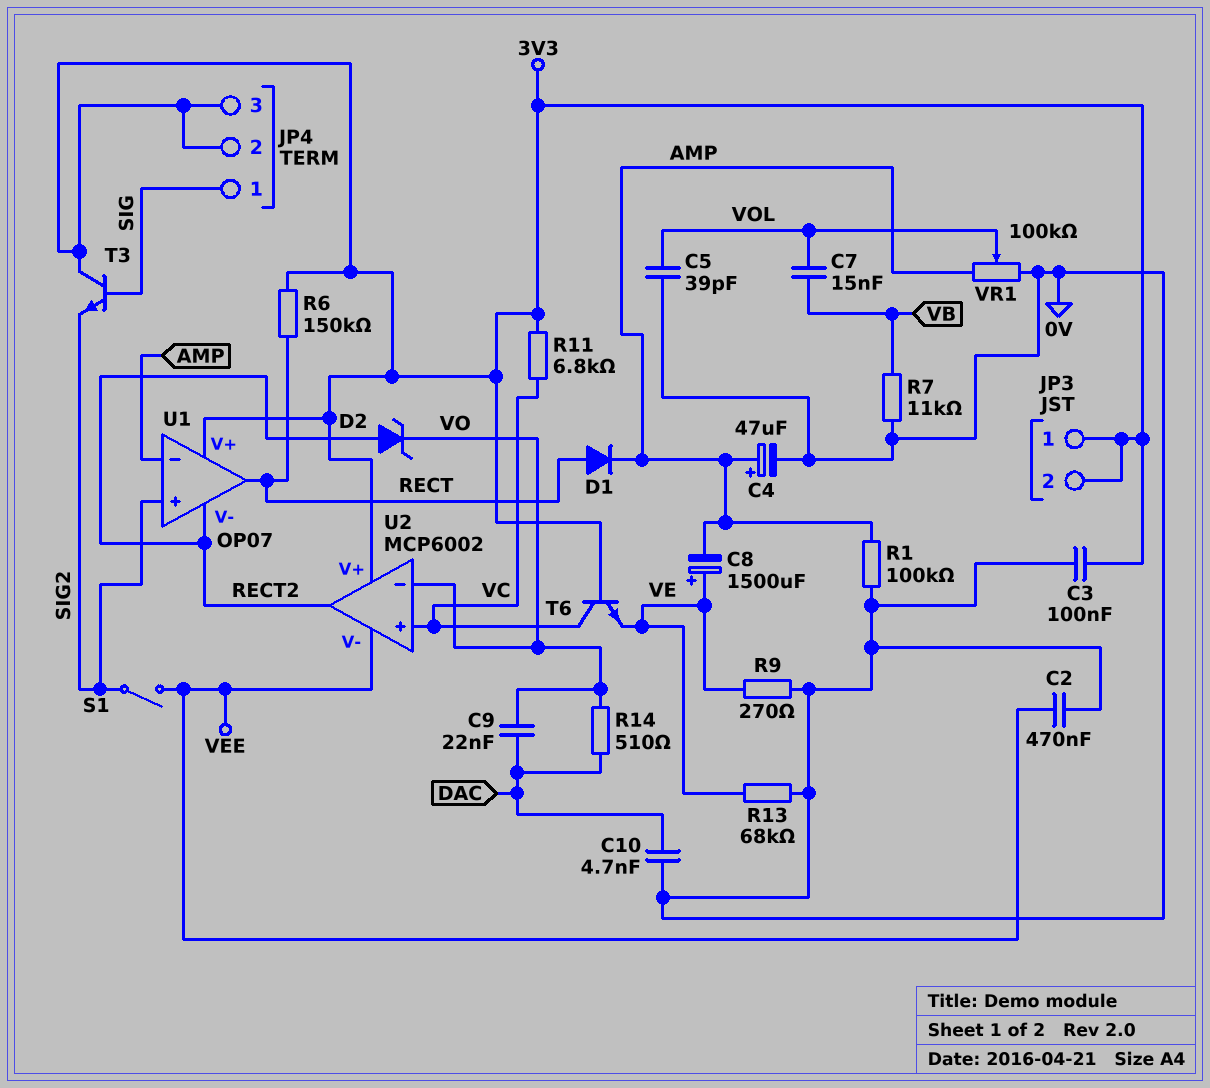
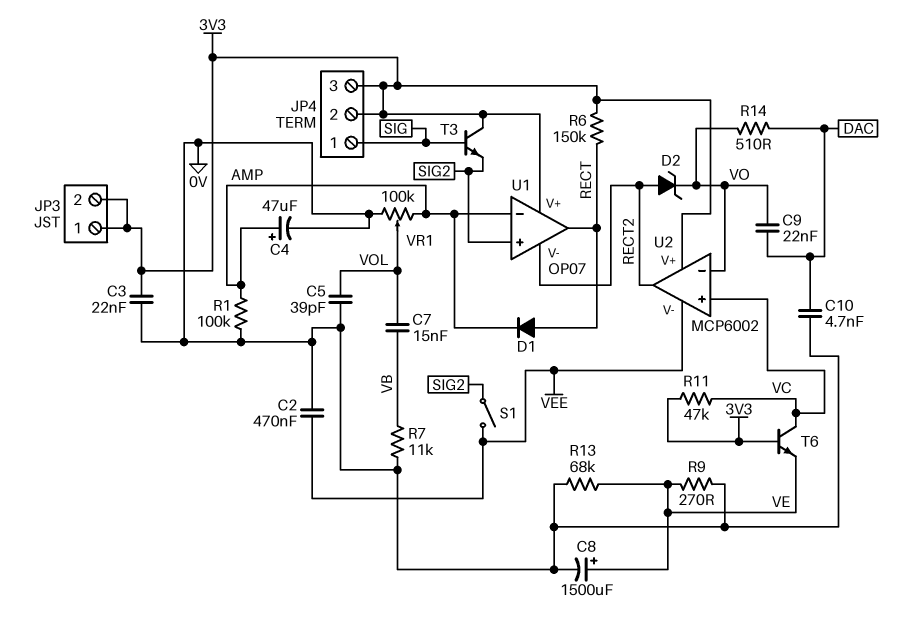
C3: 100nF (0V, 3V3) -> 22nF (0V, 3V3)
C8: 1500uF (plus VE, minus AMP) -> 1500uF (plus VE, minus 0V)
R11: 6.8k (3V3, VC) -> 47k (3V3, VC)

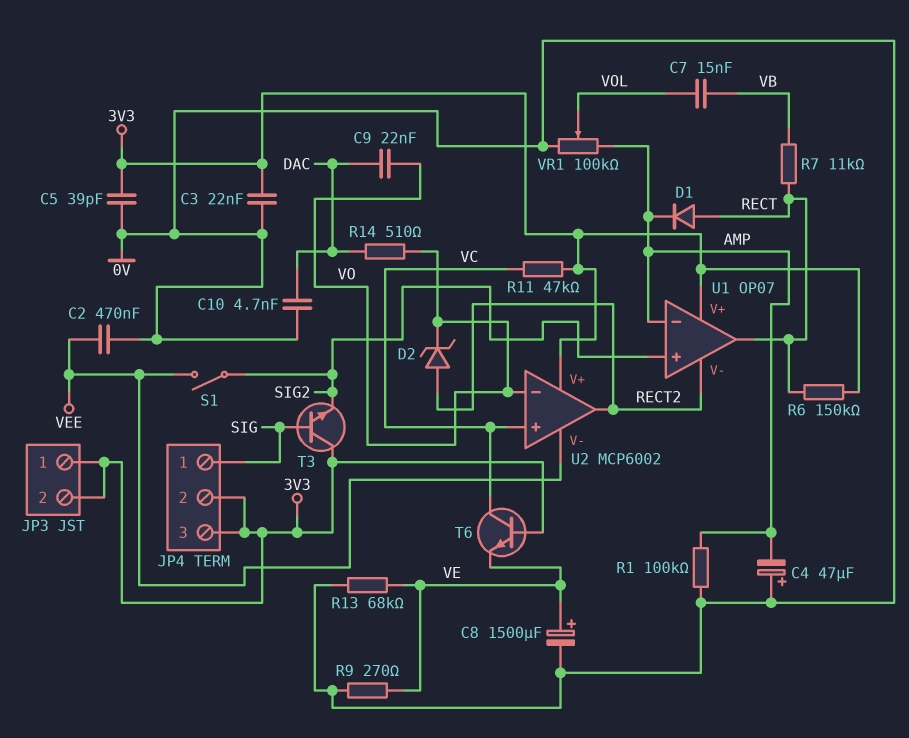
C4: 47uF (plus AMP, minus 0V) -> 47uF (plus 0V, minus AMP)
C5: 39pF (0V, VOL) -> 39pF (0V, 3V3)
R7: 11k (0V, VB) -> 11k (RECT, VB)

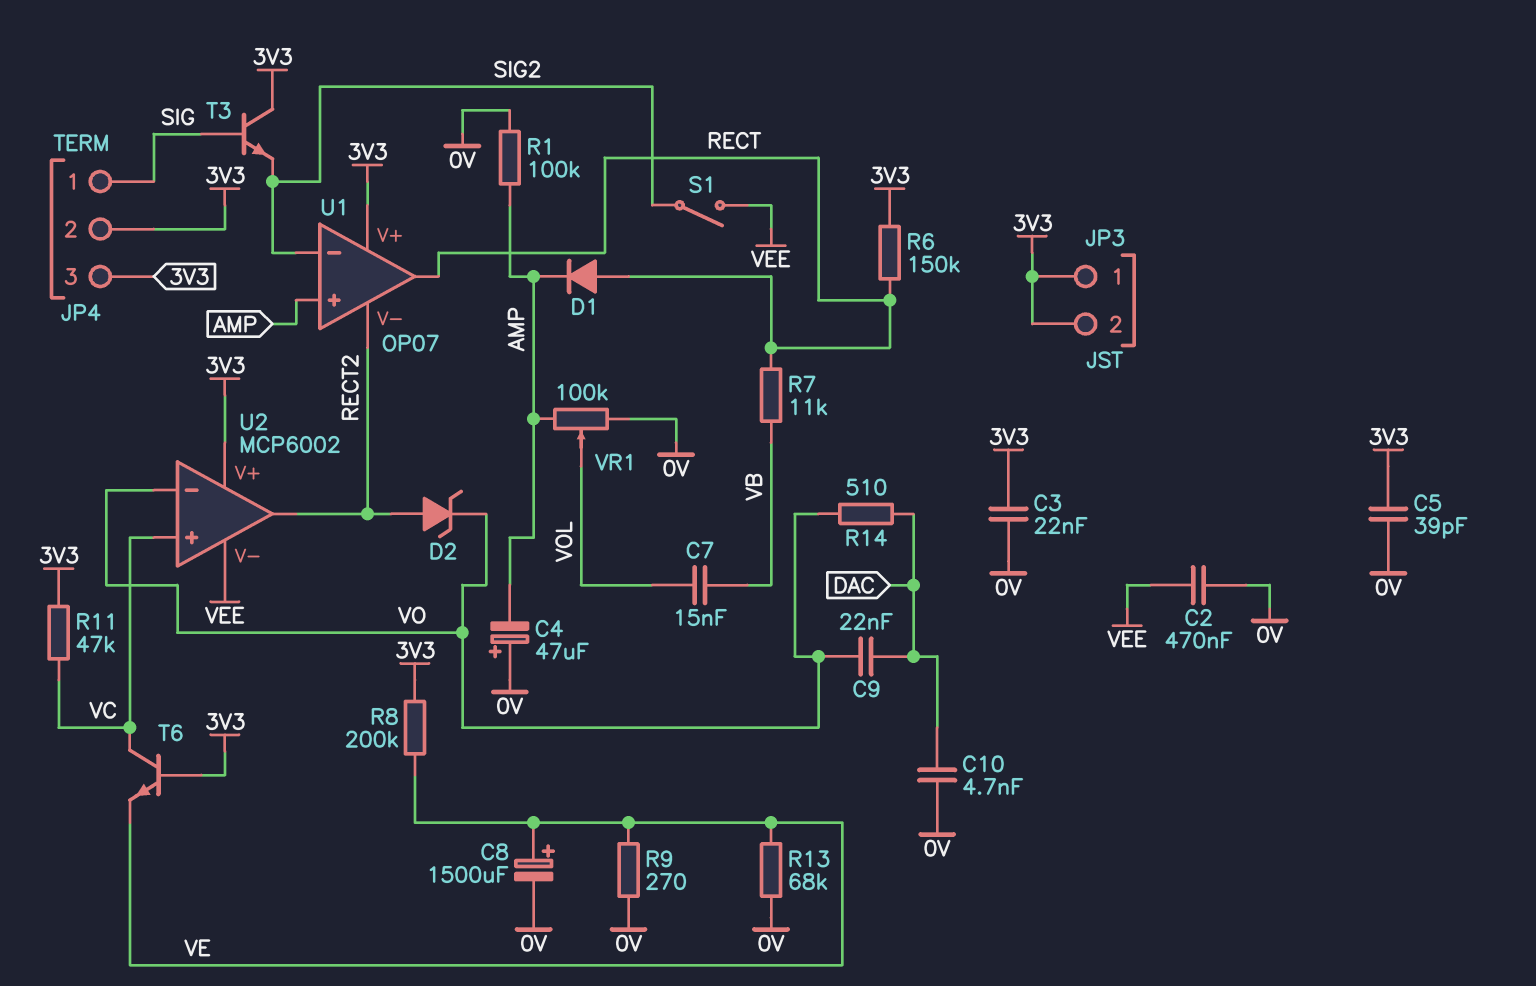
R8: none -> 200k (3V3, VE)
U1 pin in+: SIG2 -> AMP
U1 pin in-: AMP -> SIG2

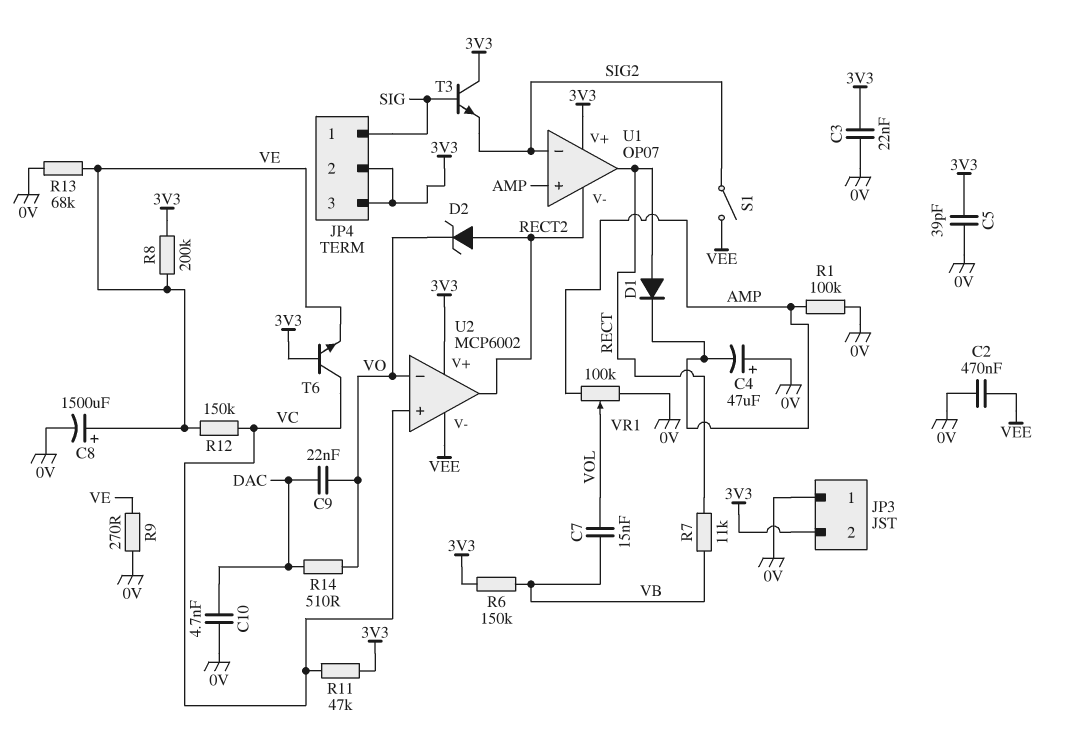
JP3 pin 1: 3V3 -> 0V
R6: 150k (3V3, RECT) -> 150k (3V3, VB)
R12: none -> 150k (VC, VE)

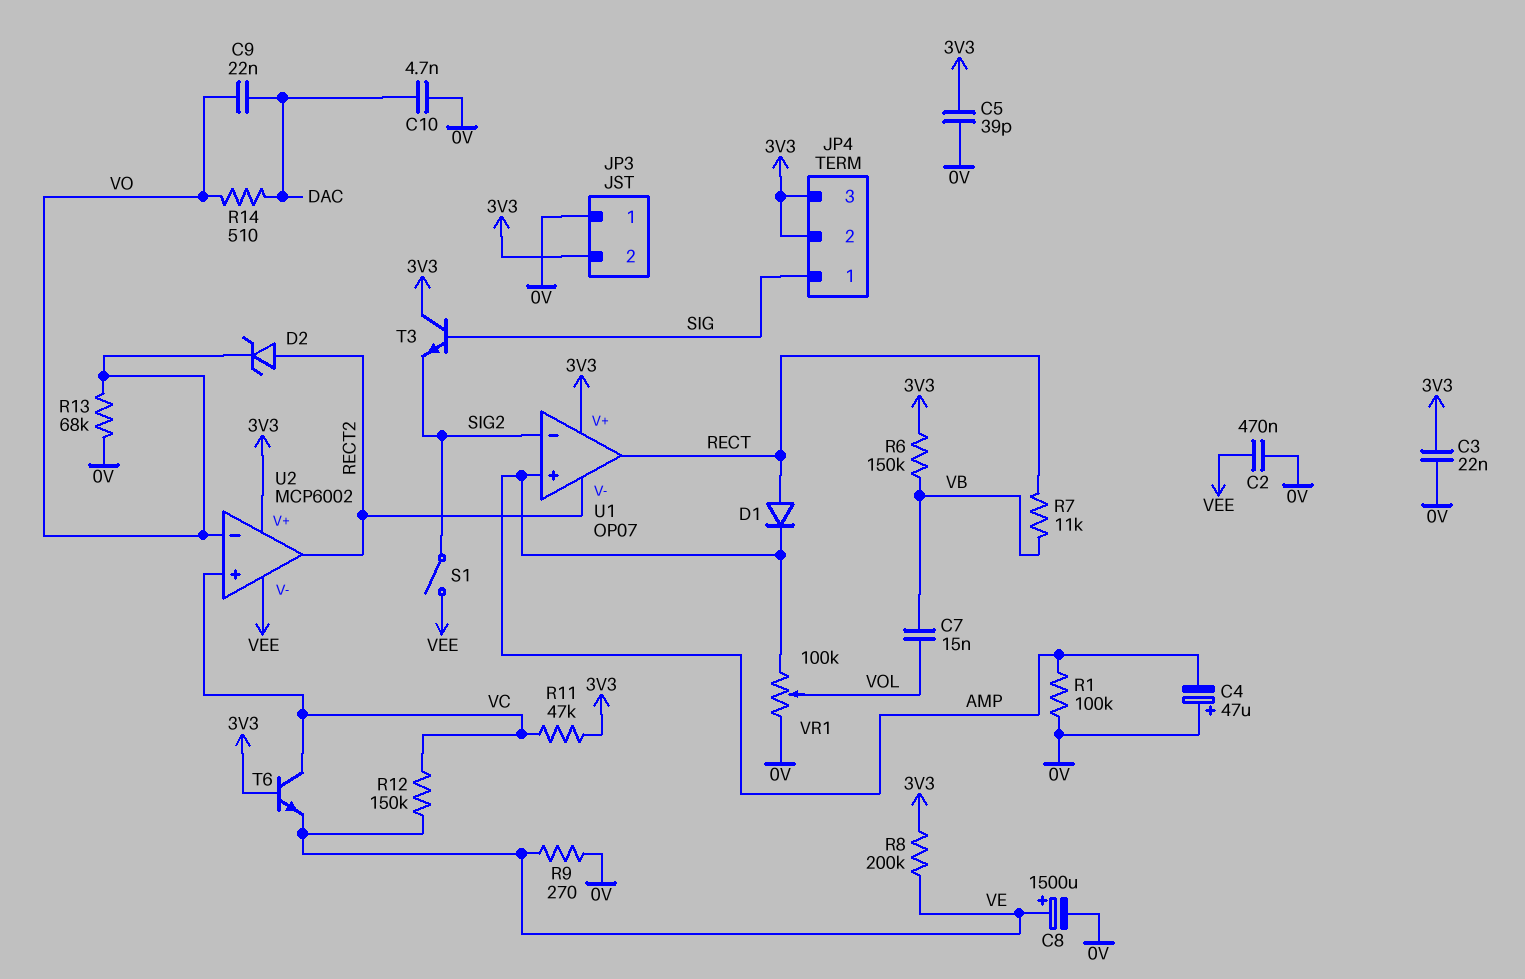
R13: 68k (0V, VE) -> 68k (0V, VO)

